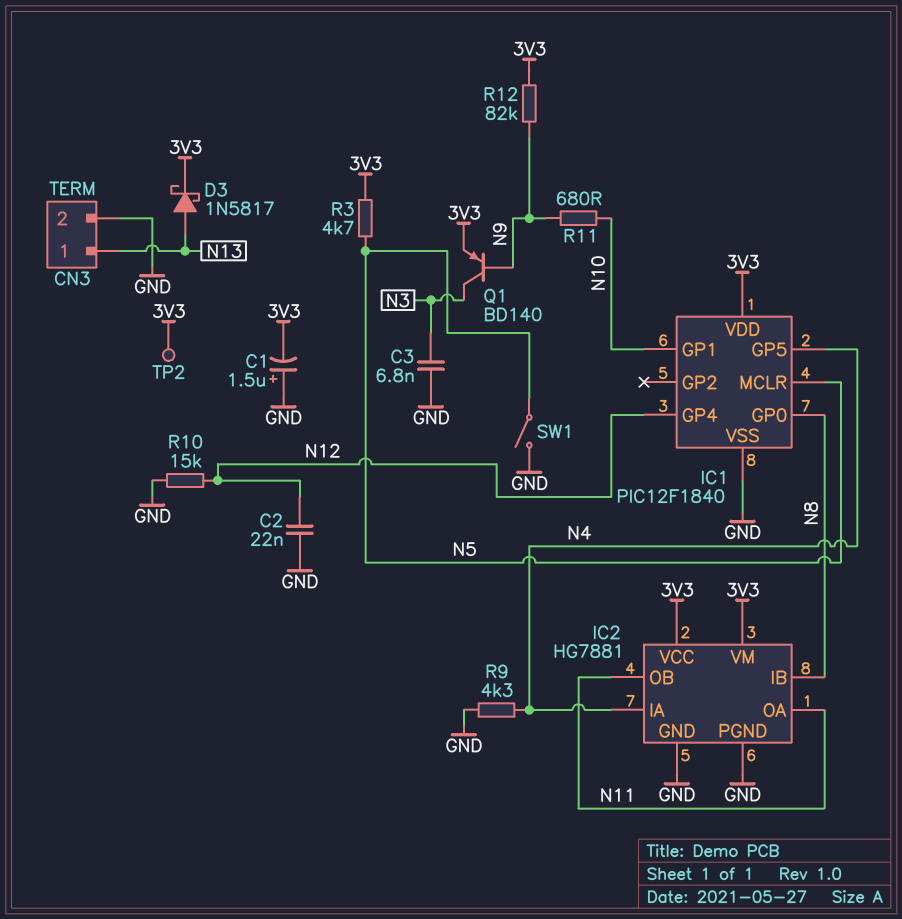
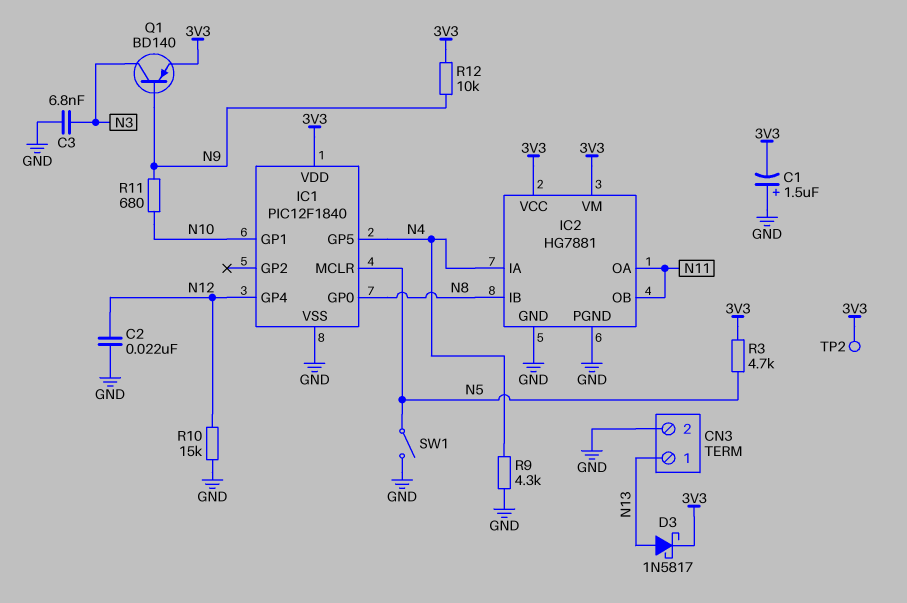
R12: 82k (3V3, N9) -> 10k (3V3, N9)

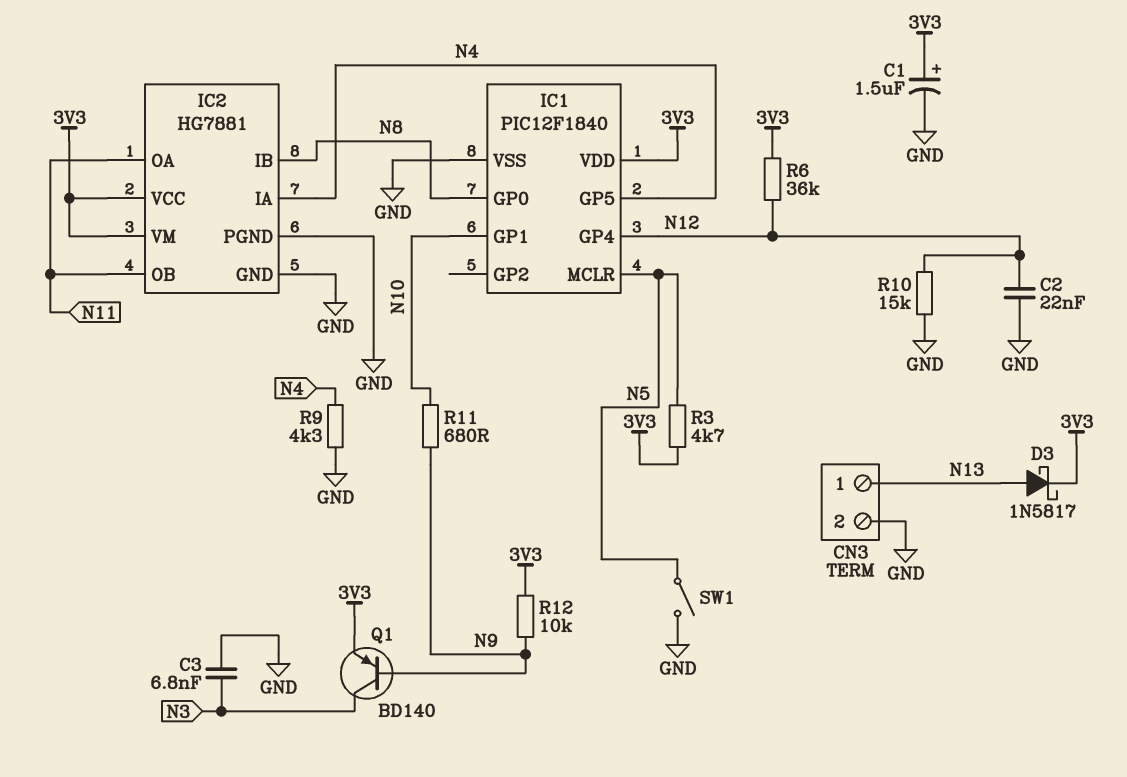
C1: 1.5uF (plus GND, minus 3V3) -> 1.5uF (plus 3V3, minus GND)
R6: none -> 36k (3V3, N12)
TP2: test point (3V3) -> none

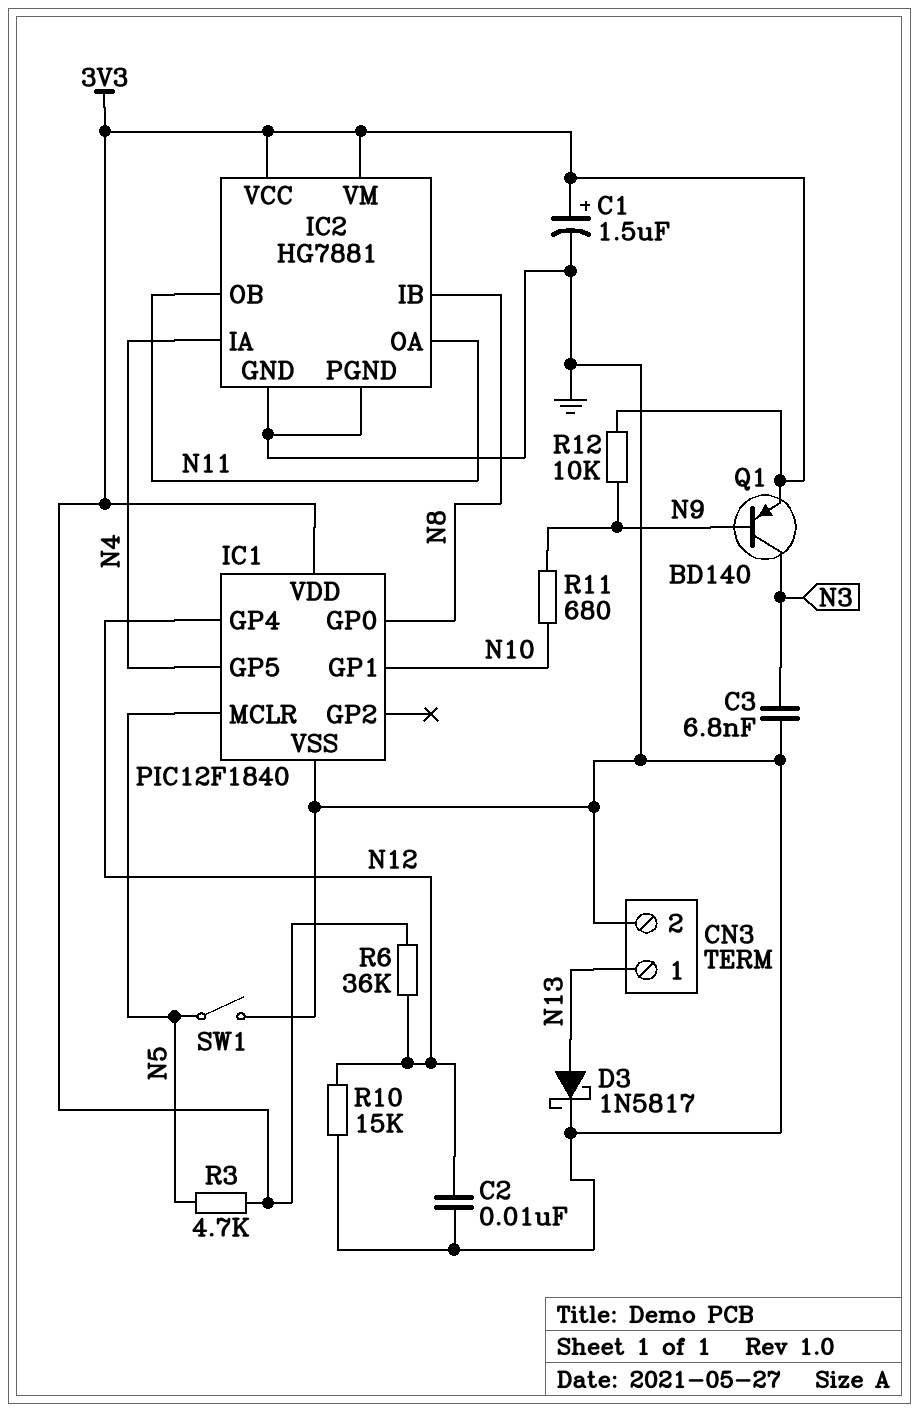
C2: 22nF (GND, N12) -> 10nF (GND, N12)
D3: schottky 1N5817 (A N13, K 3V3) -> schottky 1N5817 (A N13, K GND)
R9: 4.3k (GND, N4) -> none

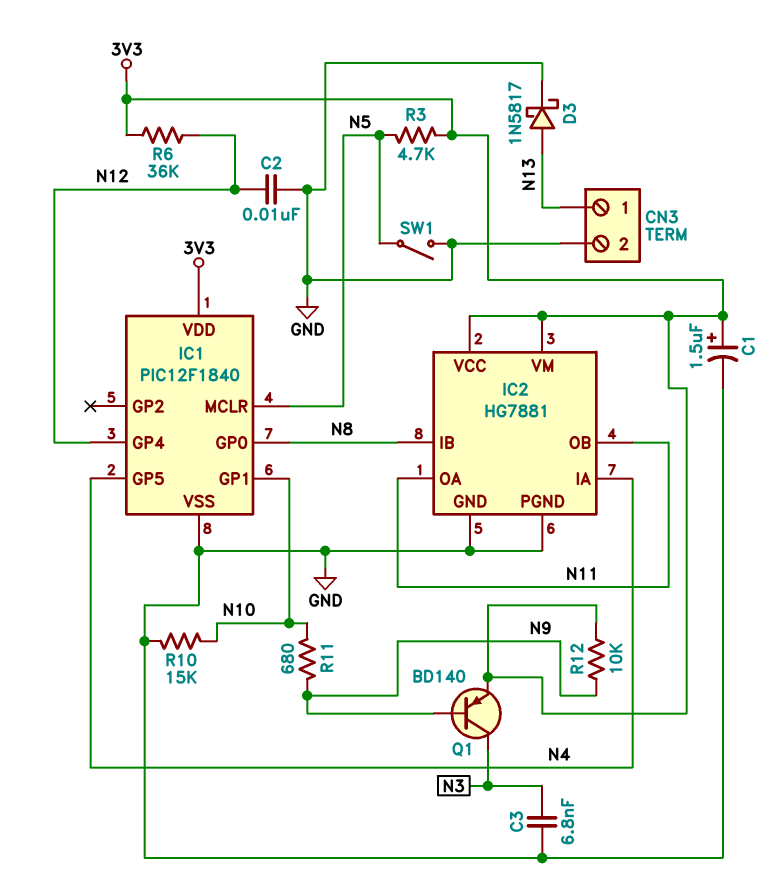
R10: 15k (GND, N12) -> 15k (GND, N10)

